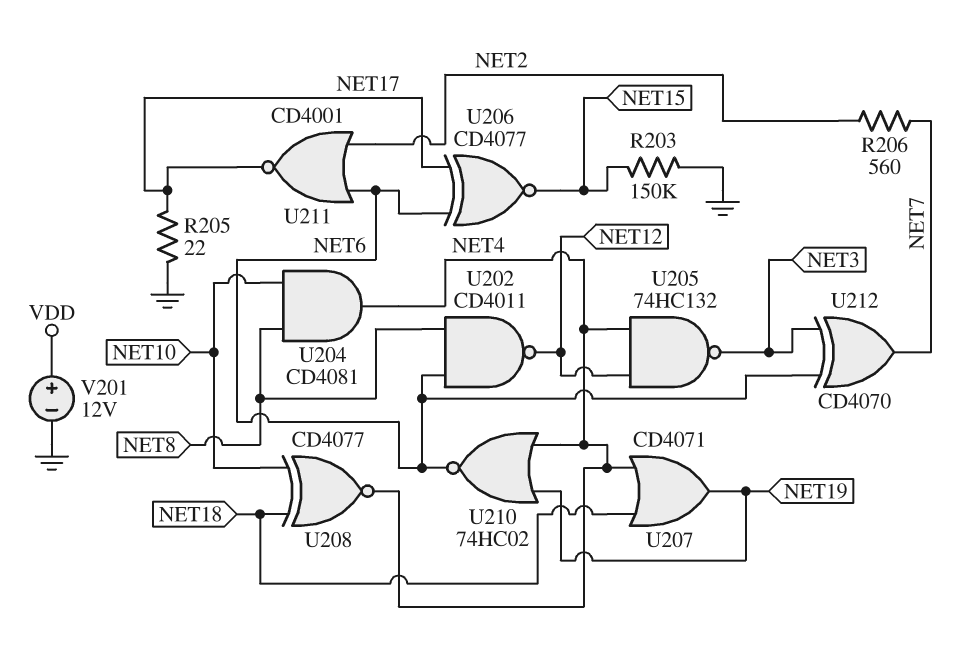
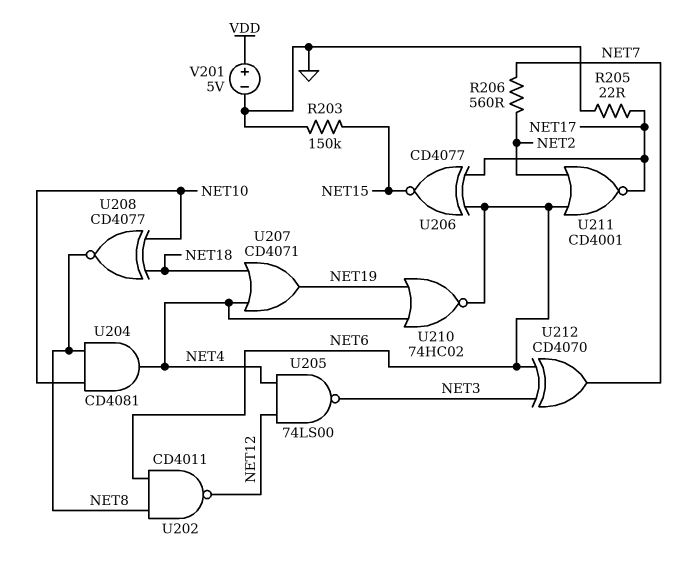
U205: NAND 74HC132 (in NET4, in NET12, out NET3) -> NAND 74LS00 (in NET4, in NET12, out NET3)
U208: XNOR CD4077 (in NET10, in NET18, out NET4) -> XNOR CD4077 (in NET10, in NET18, out NET8)
V201: 12V (plus VDD, minus GND) -> 5V (plus VDD, minus GND)

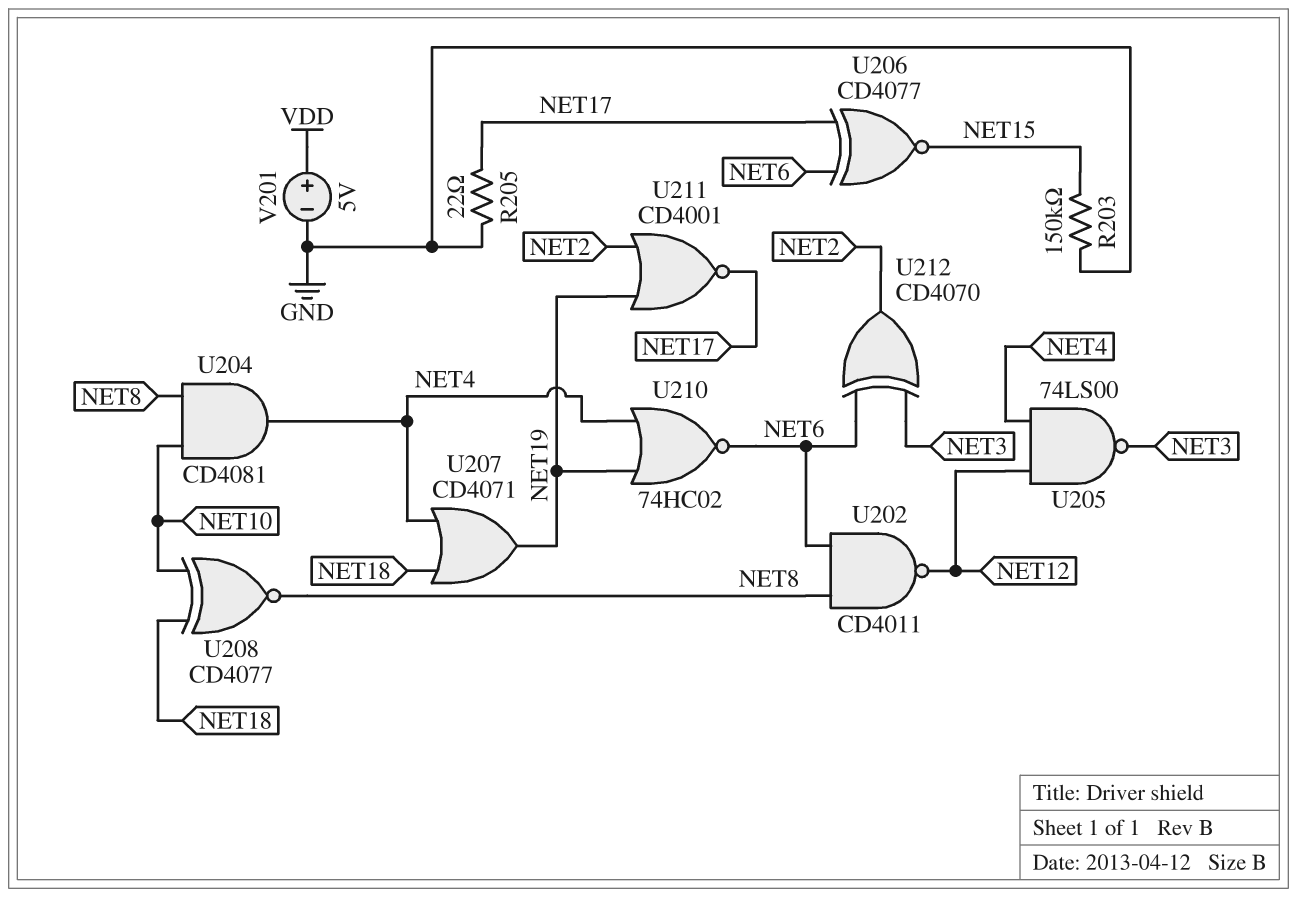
R206: 560 (NET2, NET7) -> none
U211: NOR CD4001 (in NET2, in NET6, out NET17) -> NOR CD4001 (in NET2, in NET19, out NET17)
U212: XOR CD4070 (in NET3, in NET6, out NET7) -> XOR CD4070 (in NET3, in NET6, out NET2)

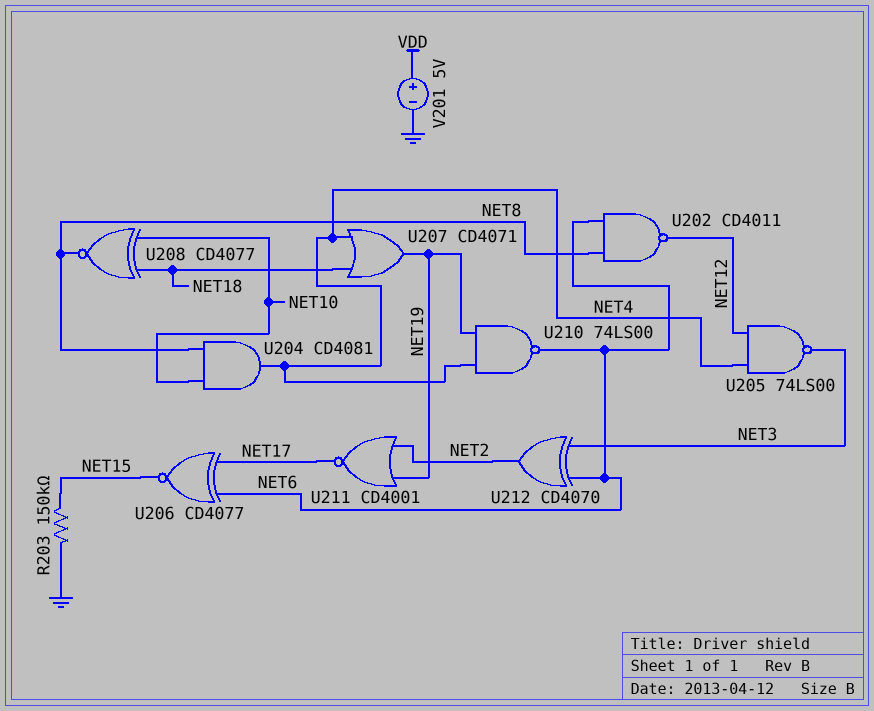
R205: 22 (GND, NET17) -> none
U210: NOR 74HC02 (in NET4, in NET19, out NET6) -> NAND 74LS00 (in NET4, in NET19, out NET6)

